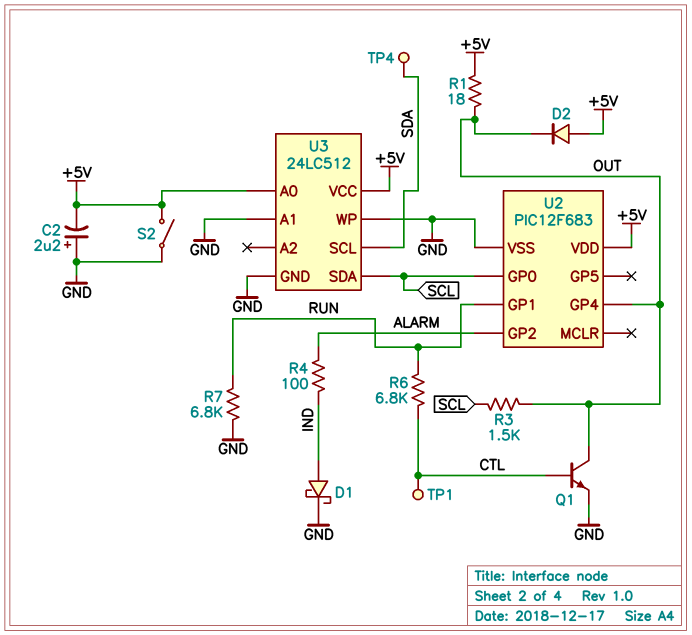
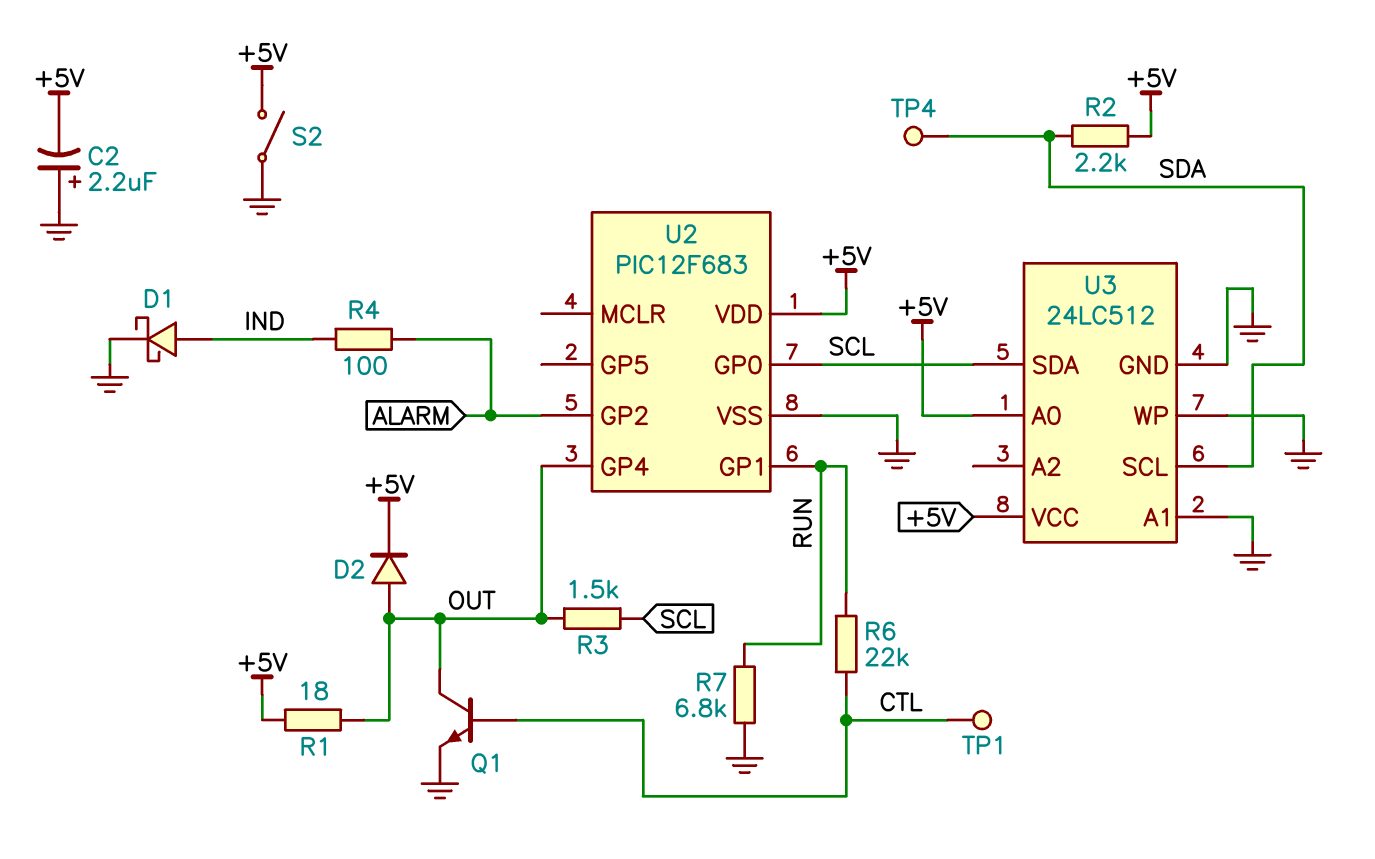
D2: diode (A +5V, K OUT) -> diode (A OUT, K +5V)
R2: none -> 2.2k (+5V, SDA)
R6: 6.8k (CTL, RUN) -> 22k (CTL, RUN)

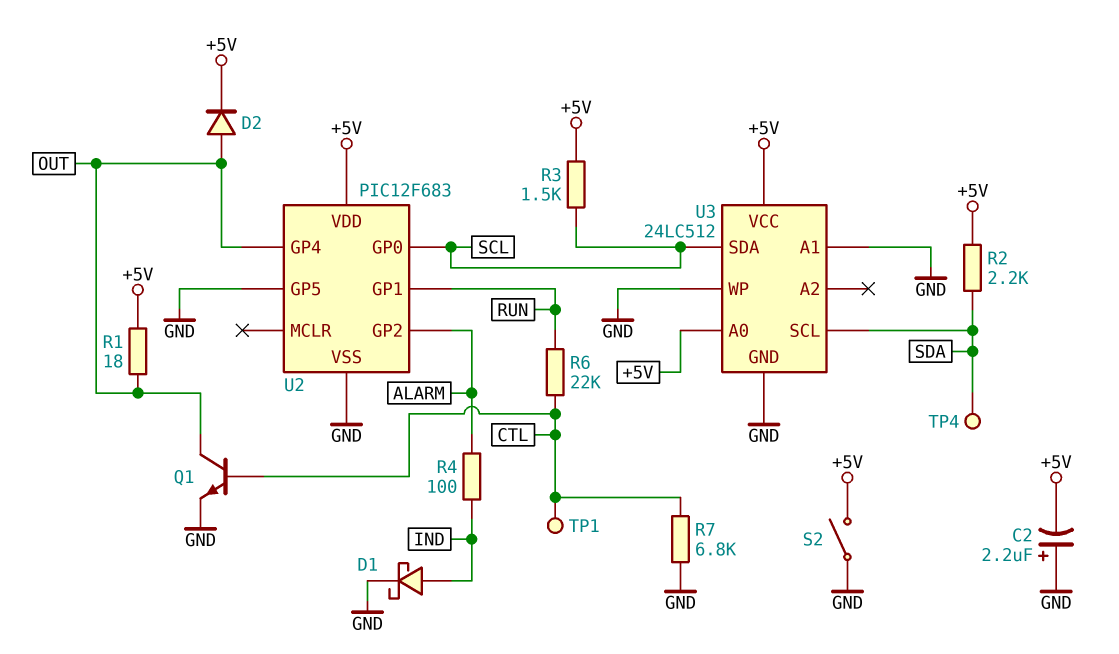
R3: 1.5k (OUT, SCL) -> 1.5k (+5V, SCL)
R7: 6.8k (GND, RUN) -> 6.8k (CTL, GND)
U2 pin GP5: none -> GND

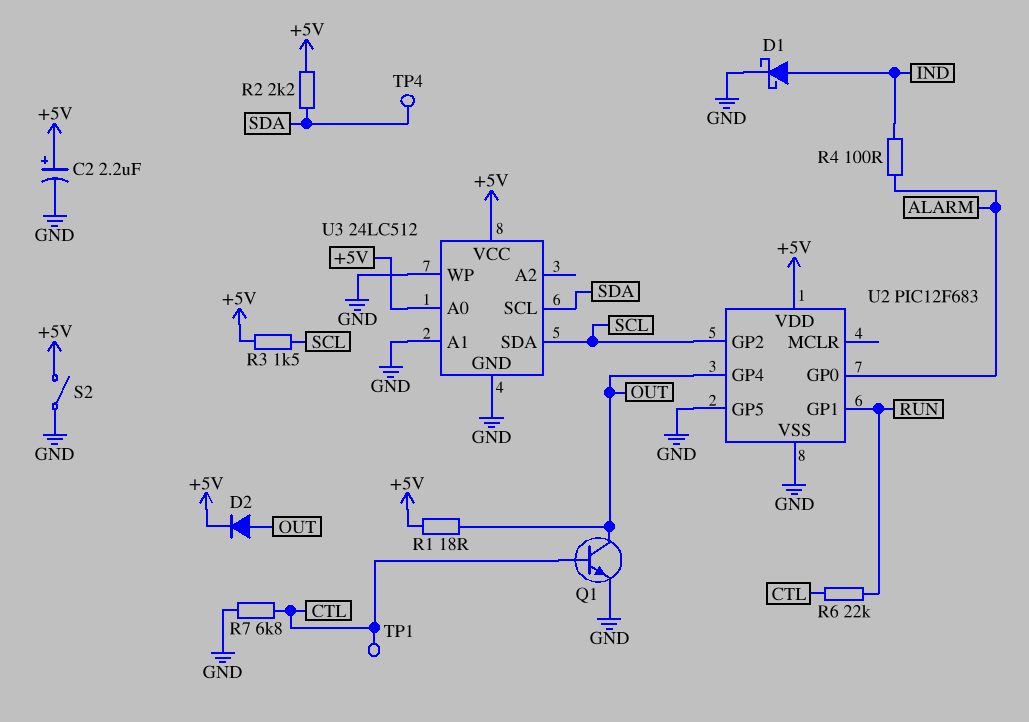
C2: 2.2uF (plus GND, minus +5V) -> 2.2uF (plus +5V, minus GND)
U2 pin GP0: SCL -> ALARM
U2 pin GP2: ALARM -> SCL

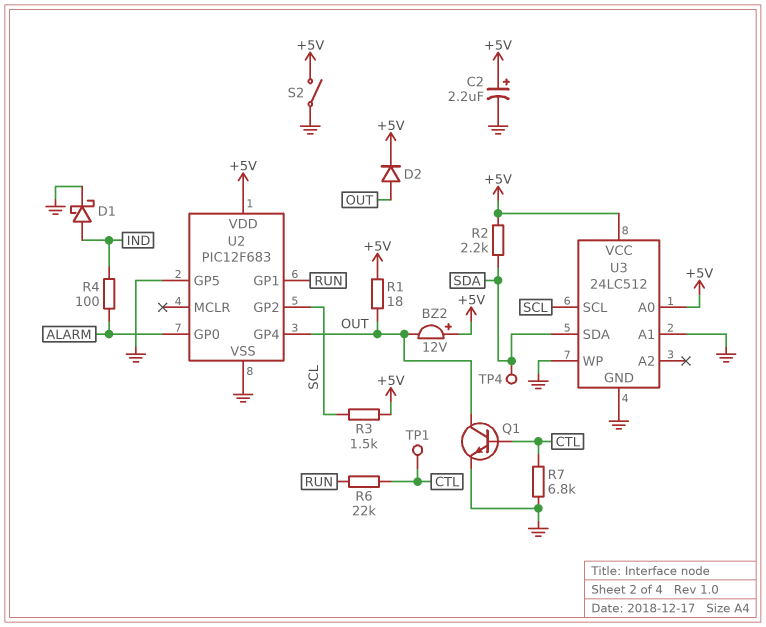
BZ2: none -> buzzer 12V (plus +5V, minus OUT)
U3 pin SCL: SDA -> SCL
U3 pin SDA: SCL -> SDA

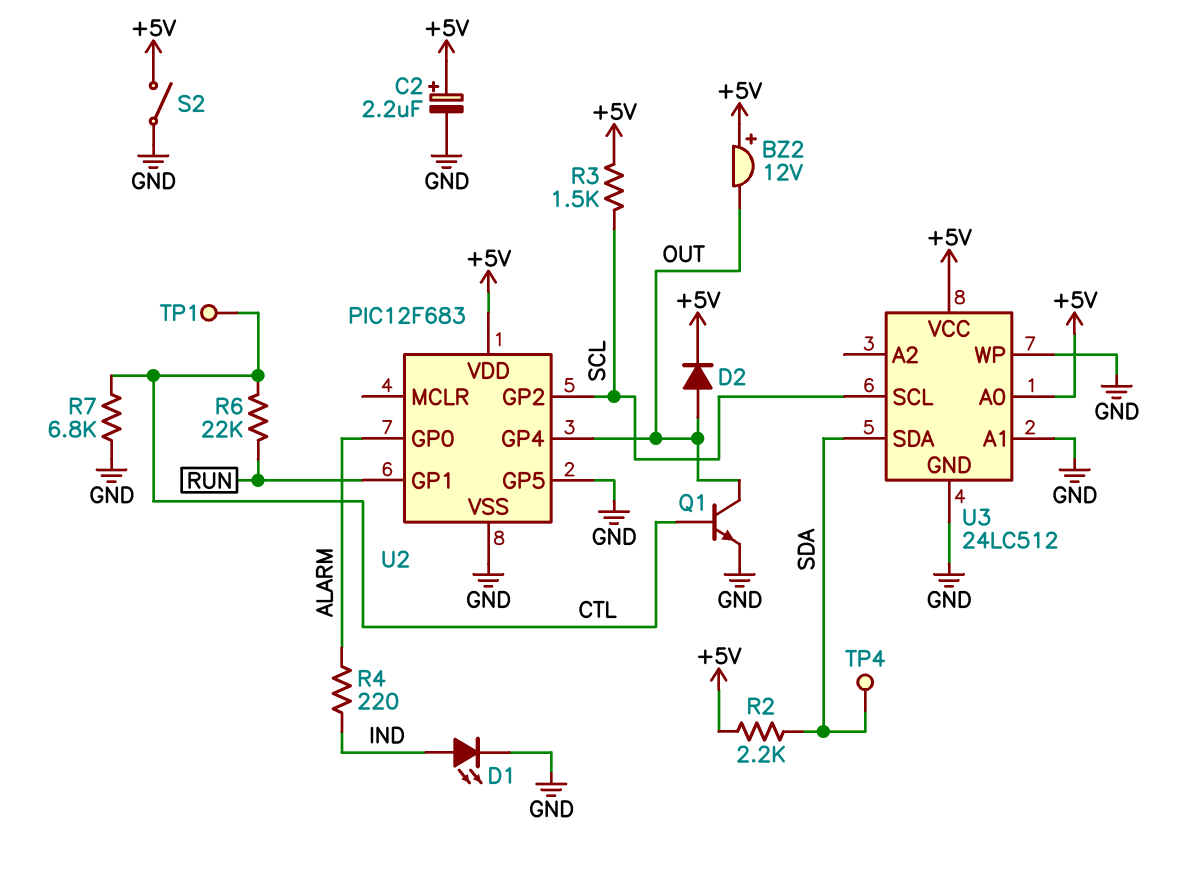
D1: schottky (A IND, K GND) -> LED (A IND, K GND)
R1: 18 (+5V, OUT) -> none
R4: 100 (ALARM, IND) -> 220 (ALARM, IND)

